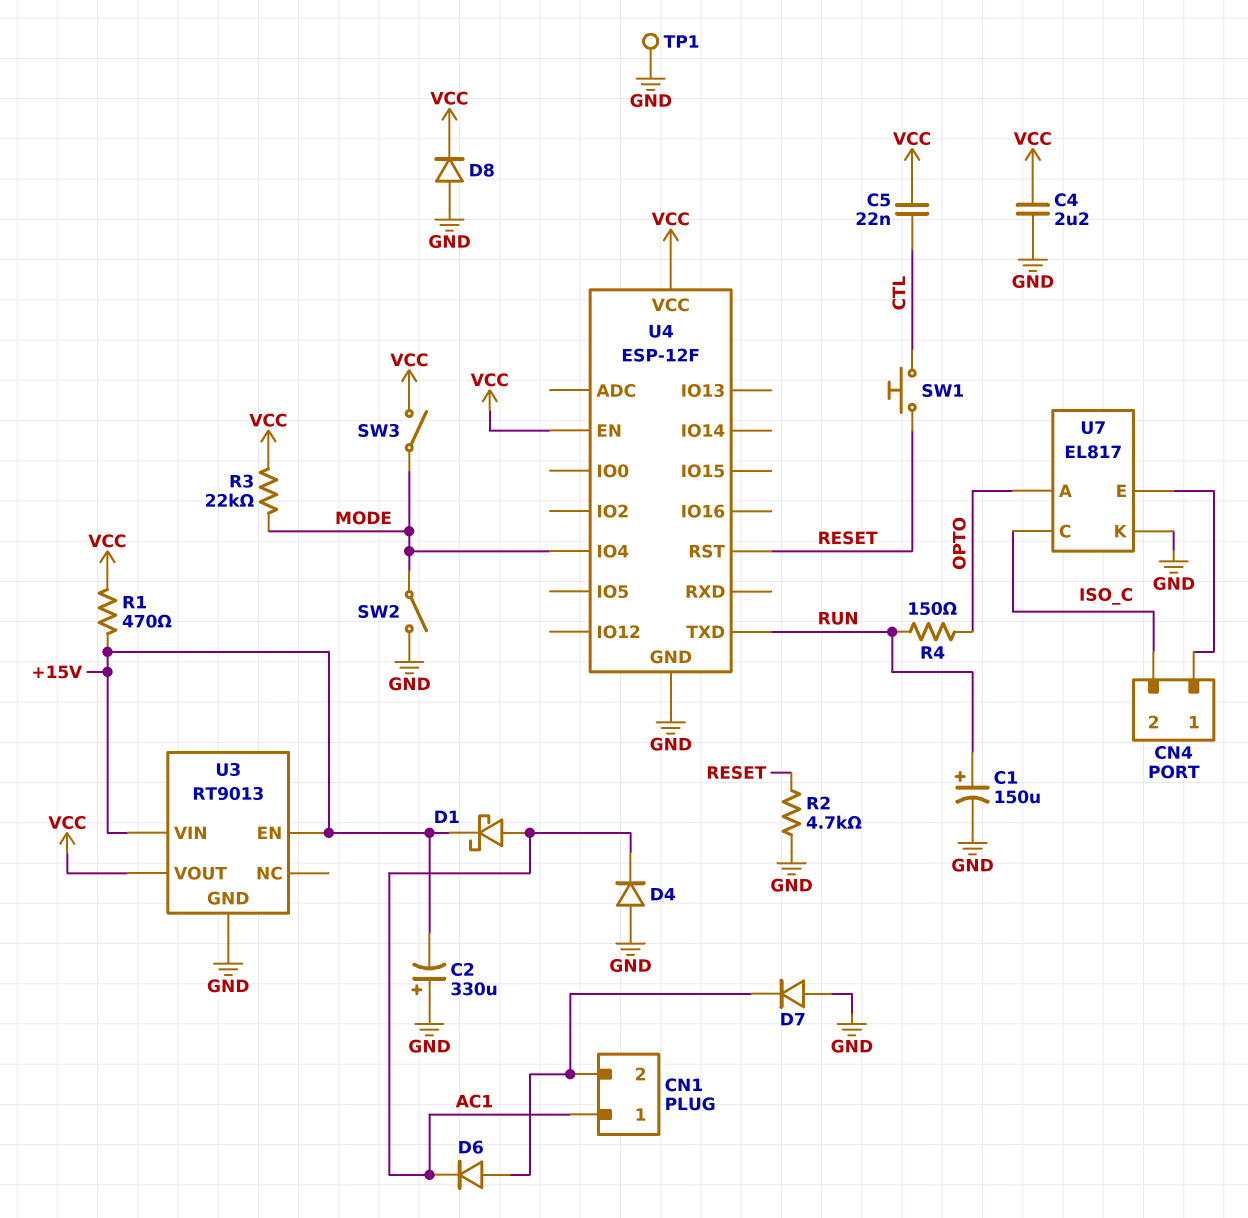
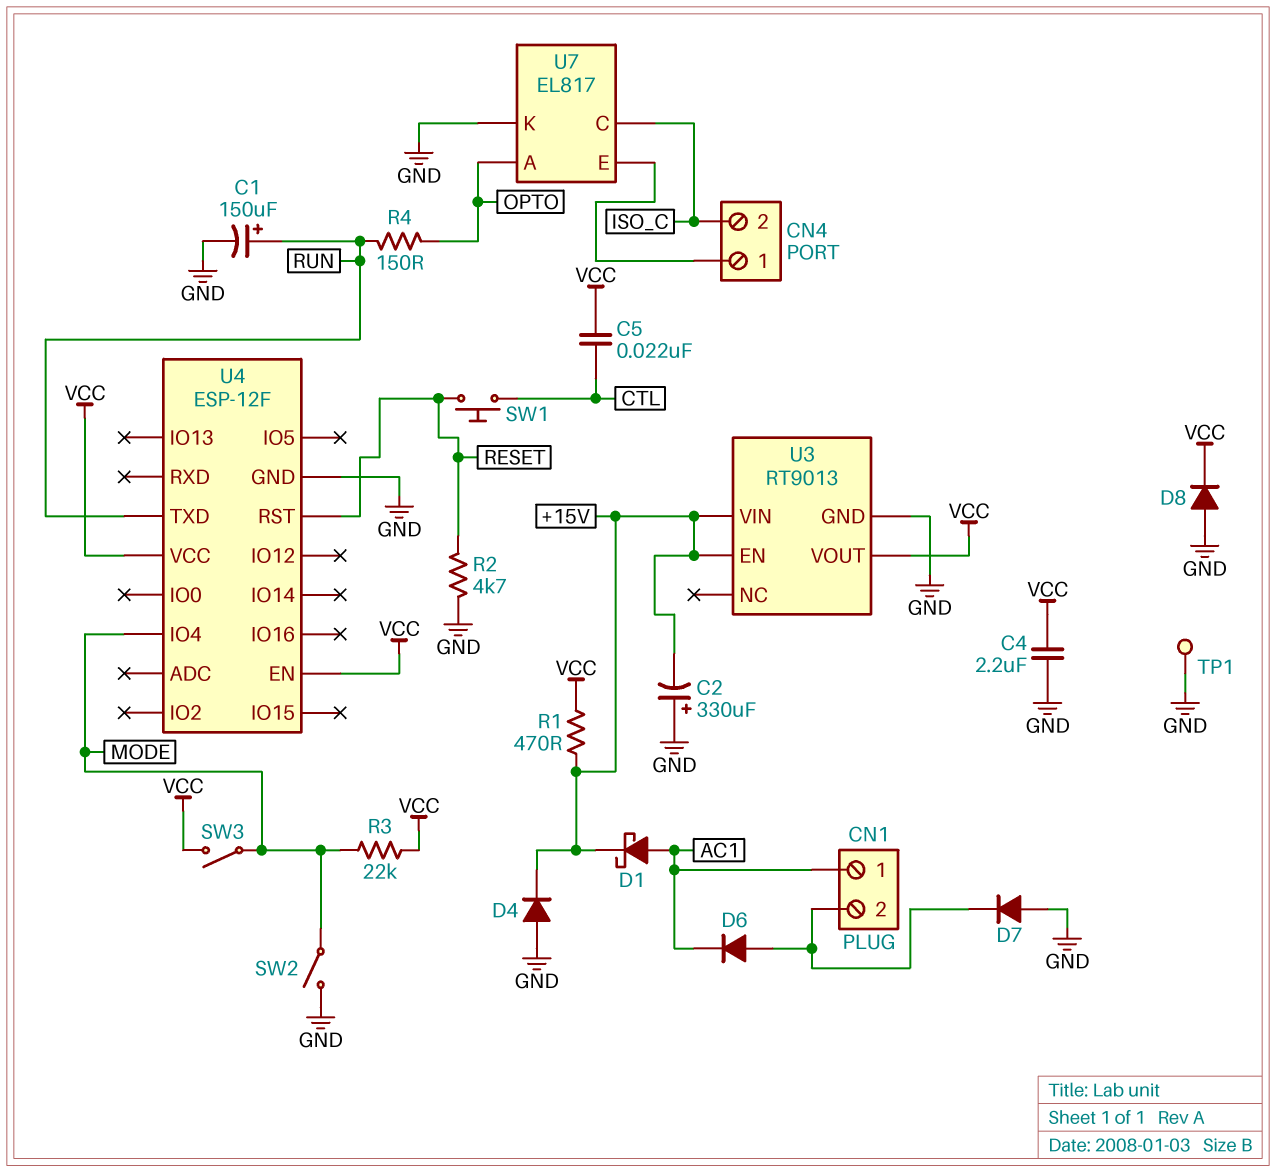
D4: diode (A GND, K AC1) -> diode (A GND, K +15V)

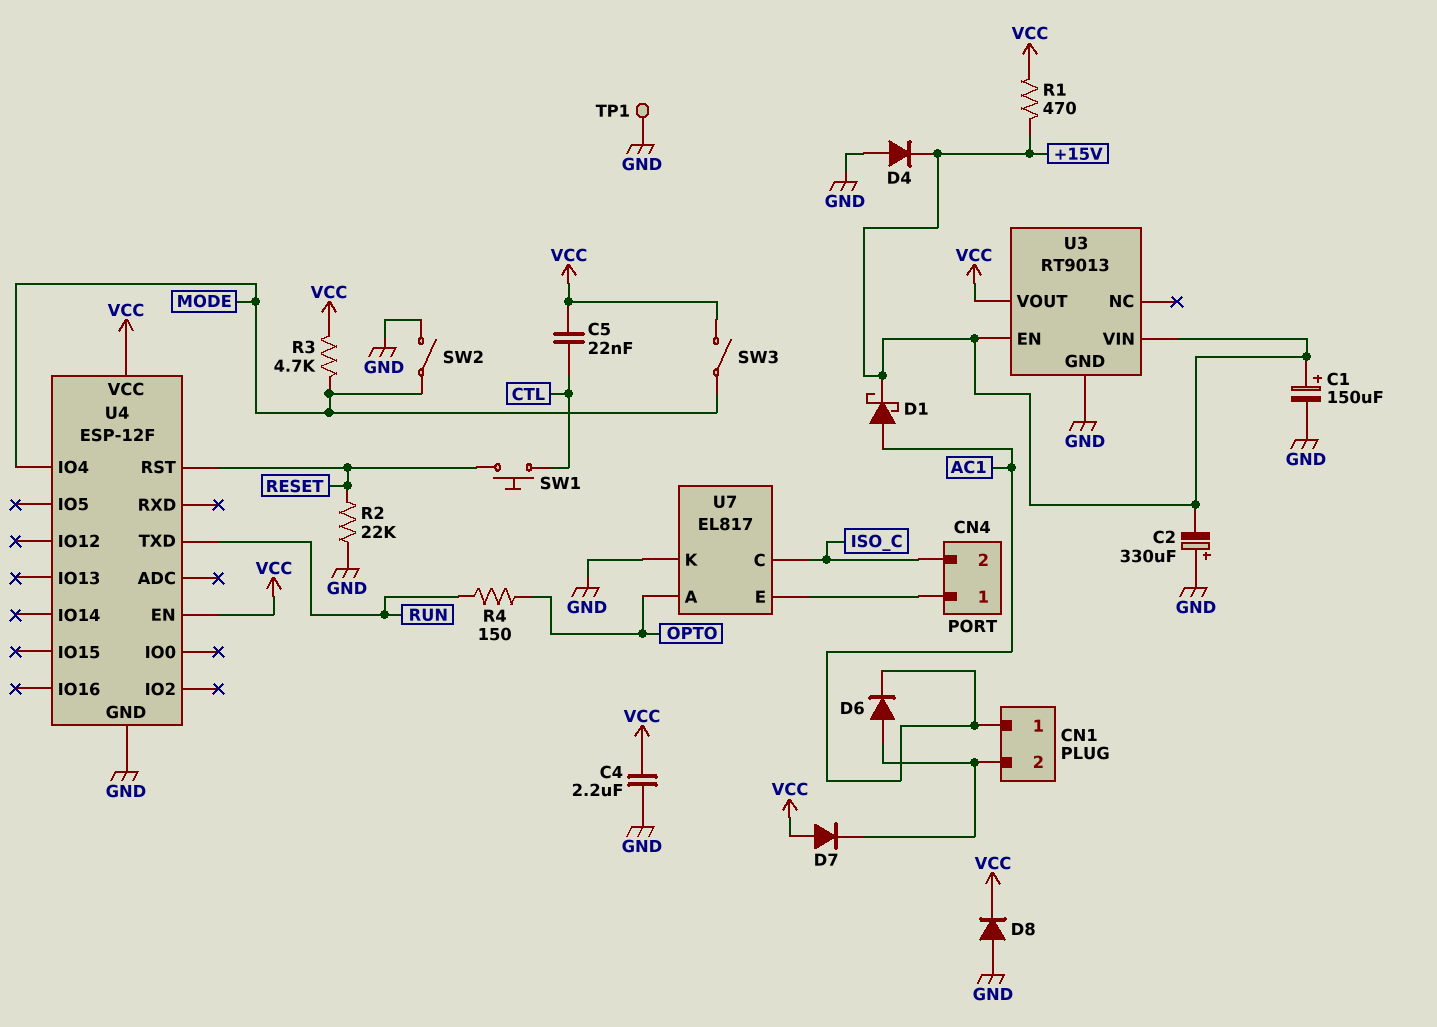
C1: 150uF (plus RUN, minus GND) -> 150uF (plus +15V, minus GND)
D7: diode (A GND, K CN1/2) -> diode (A VCC, K CN1/2)
R2: 4.7k (GND, RESET) -> 22k (GND, RESET)
R3: 22k (MODE, VCC) -> 4.7k (MODE, VCC)

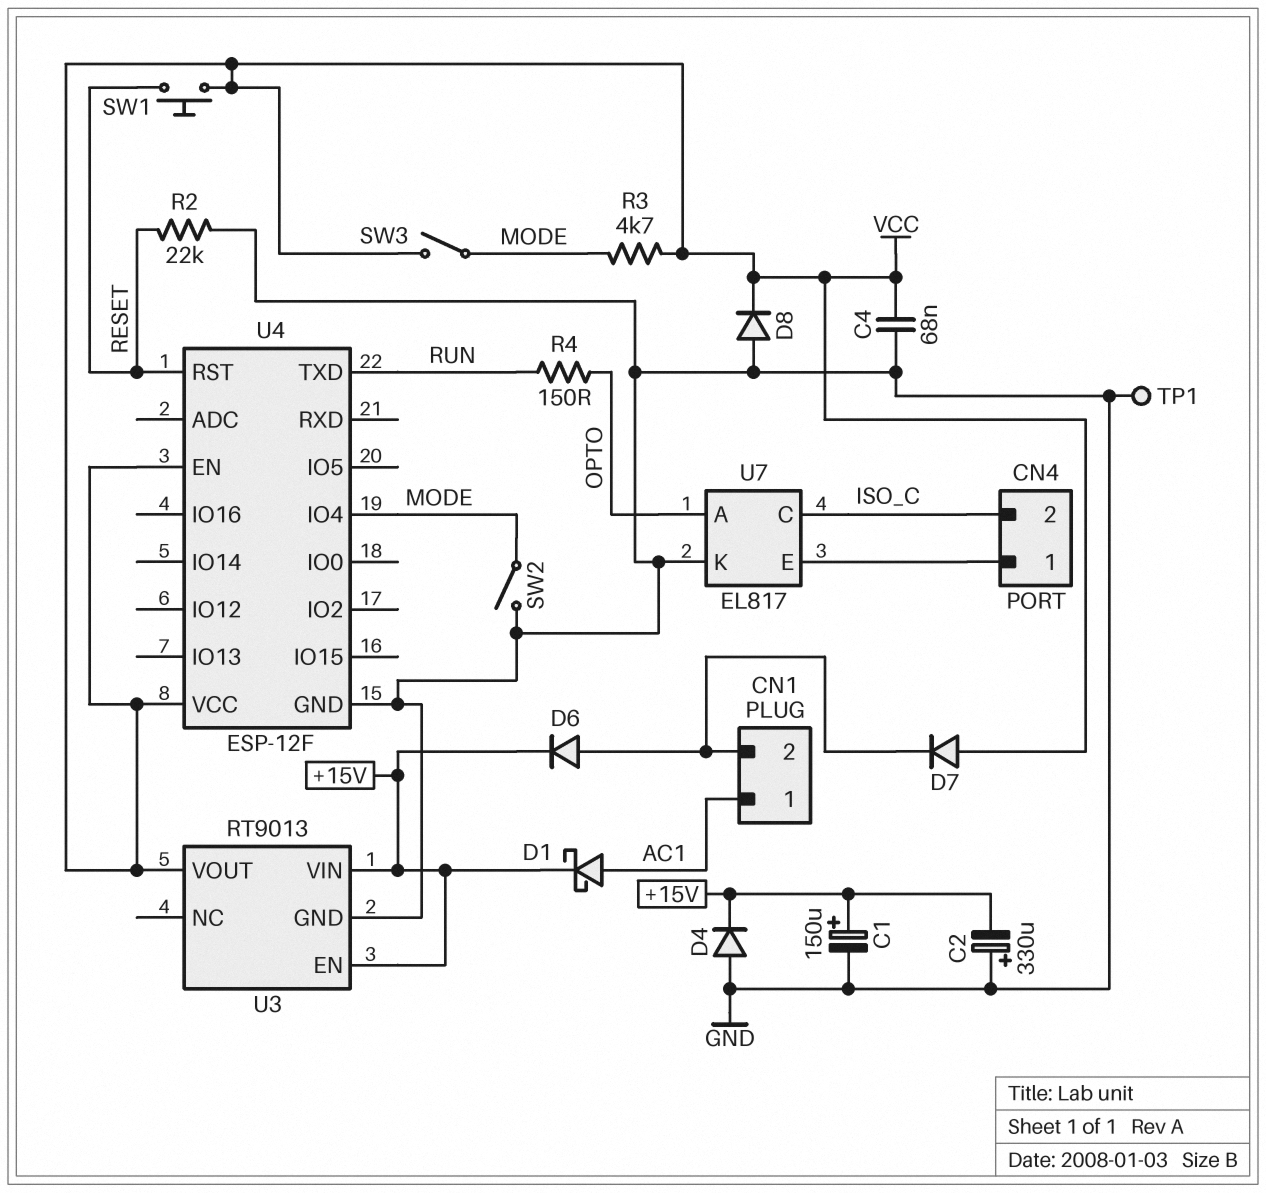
C4: 2.2uF (GND, VCC) -> 68nF (GND, VCC)
C5: 22nF (CTL, VCC) -> none
D6: diode (A CN1/2, K AC1) -> diode (A CN1/2, K +15V)
R1: 470 (+15V, VCC) -> none
SW1: button (CTL, RESET) -> button (RESET, VCC)

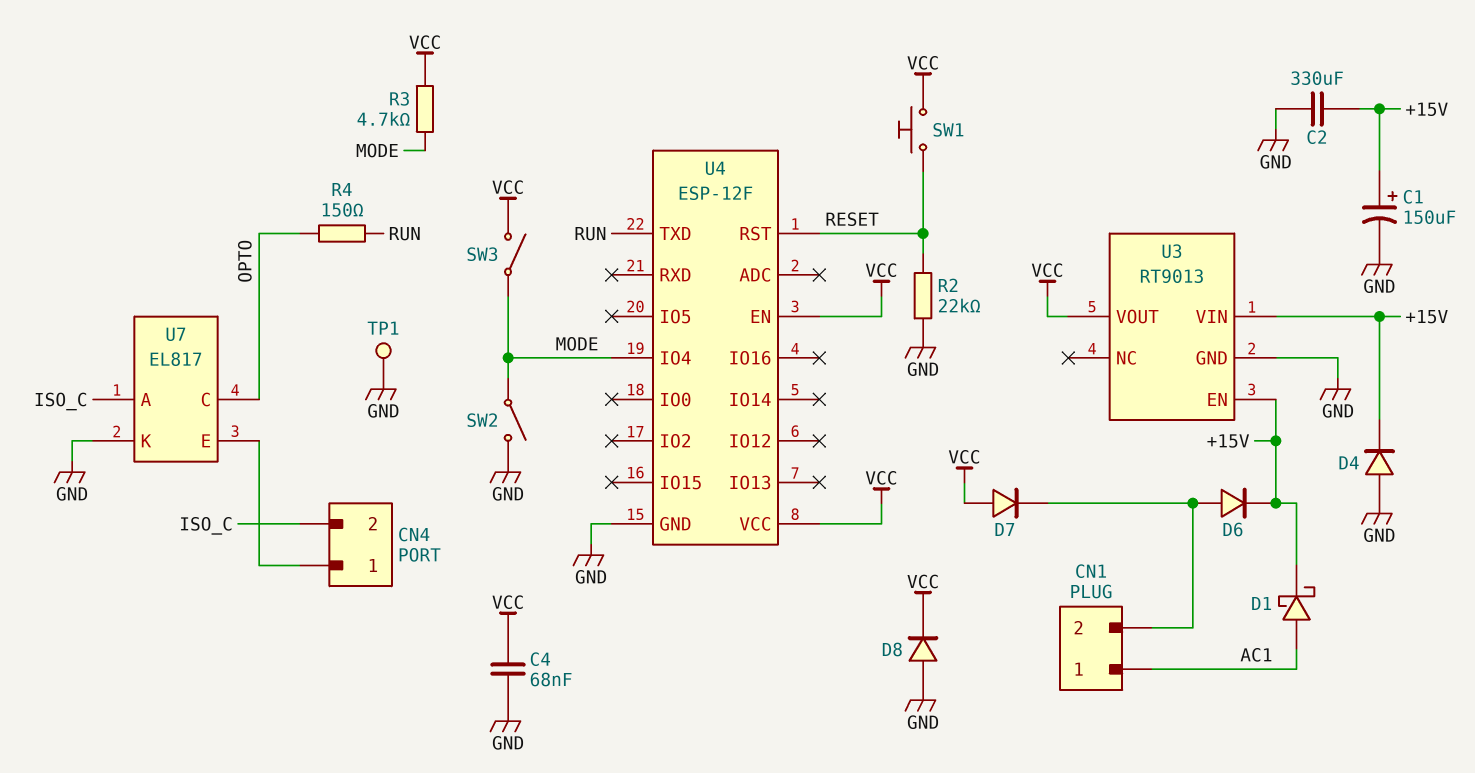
C2: 330uF (plus GND, minus +15V) -> 330uF (+15V, GND)
U7 pin A: OPTO -> ISO_C
U7 pin C: ISO_C -> OPTO

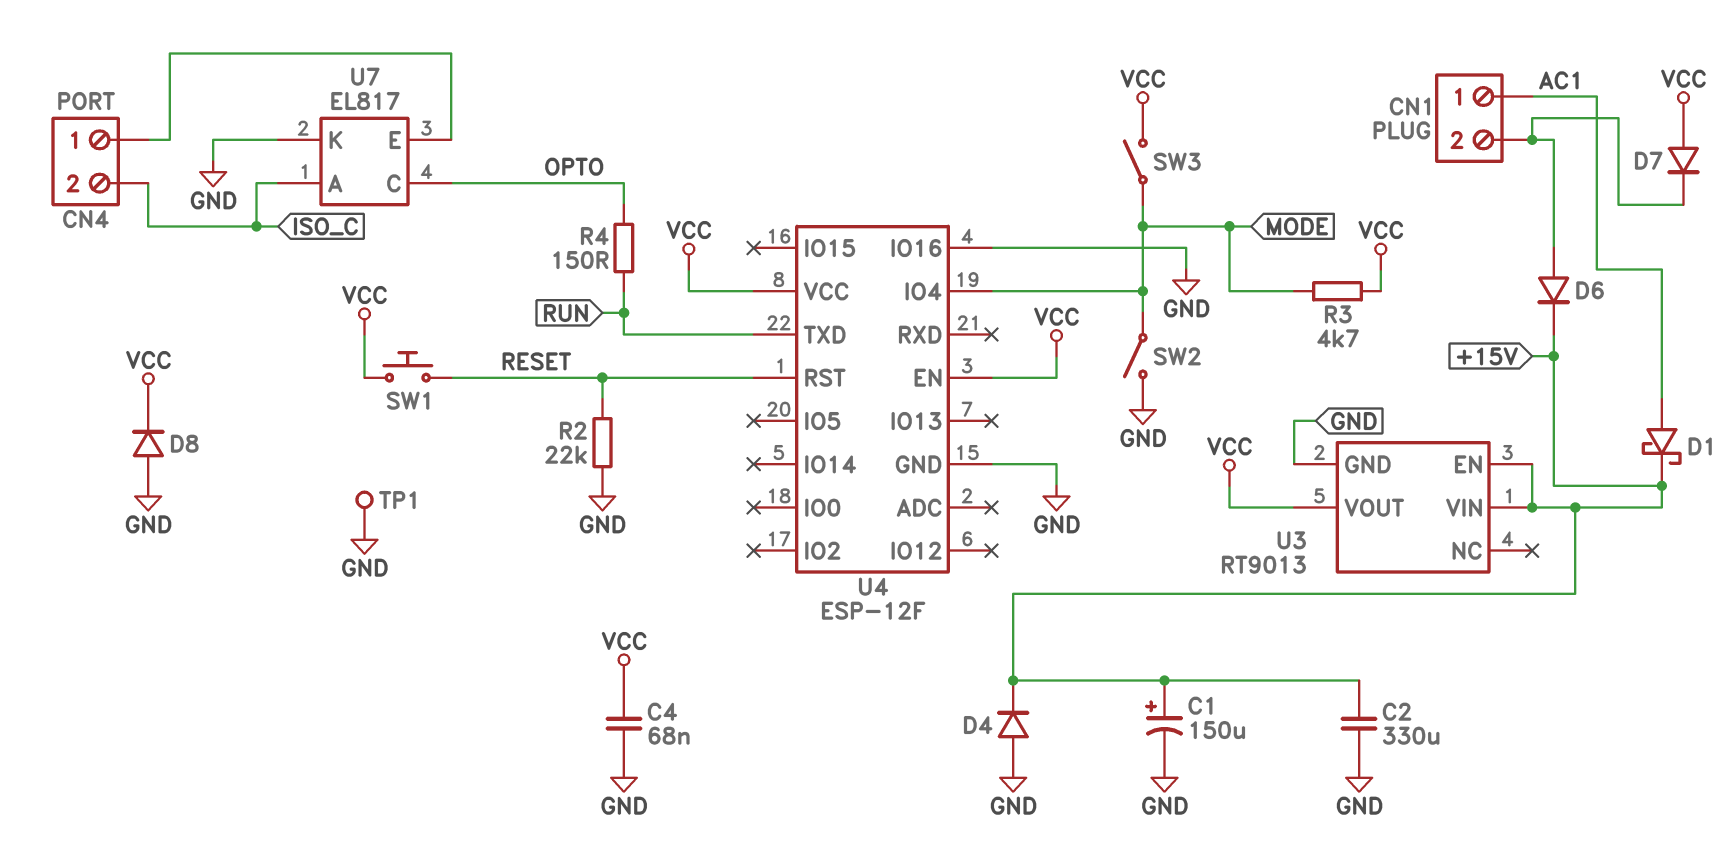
U4 pin IO16: none -> GND

